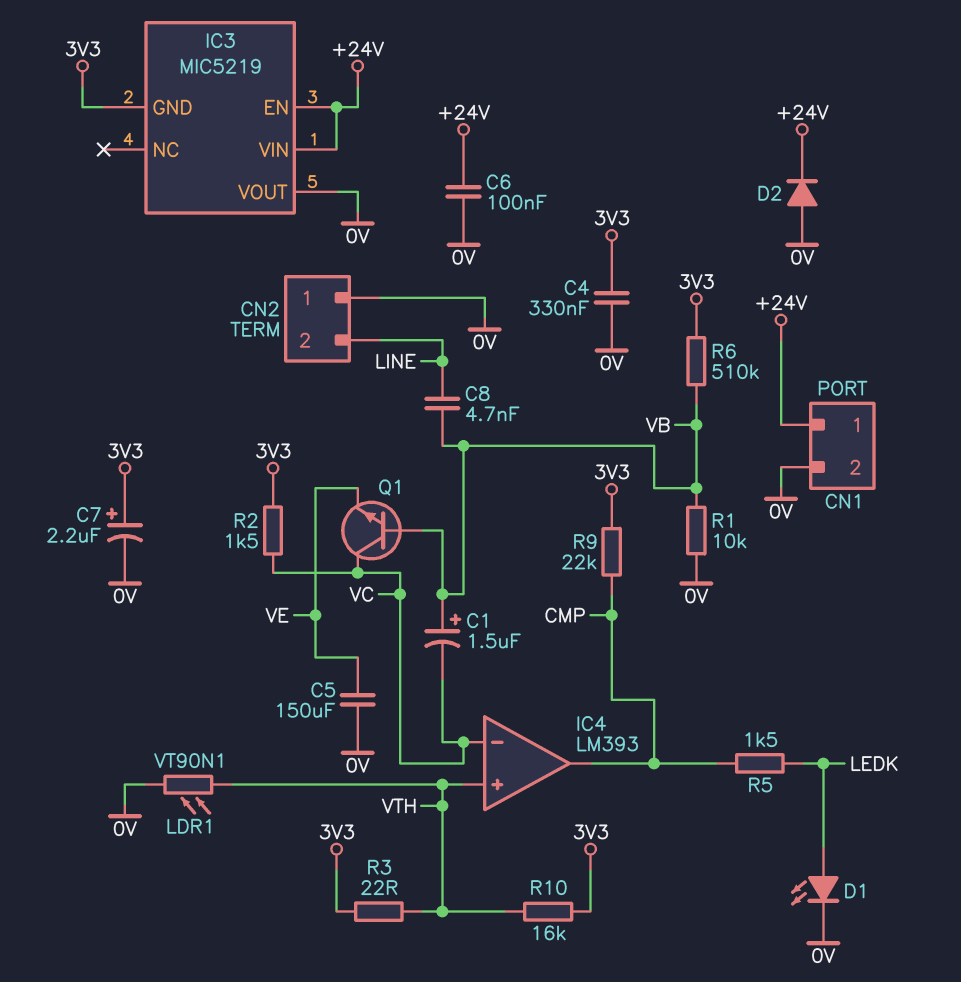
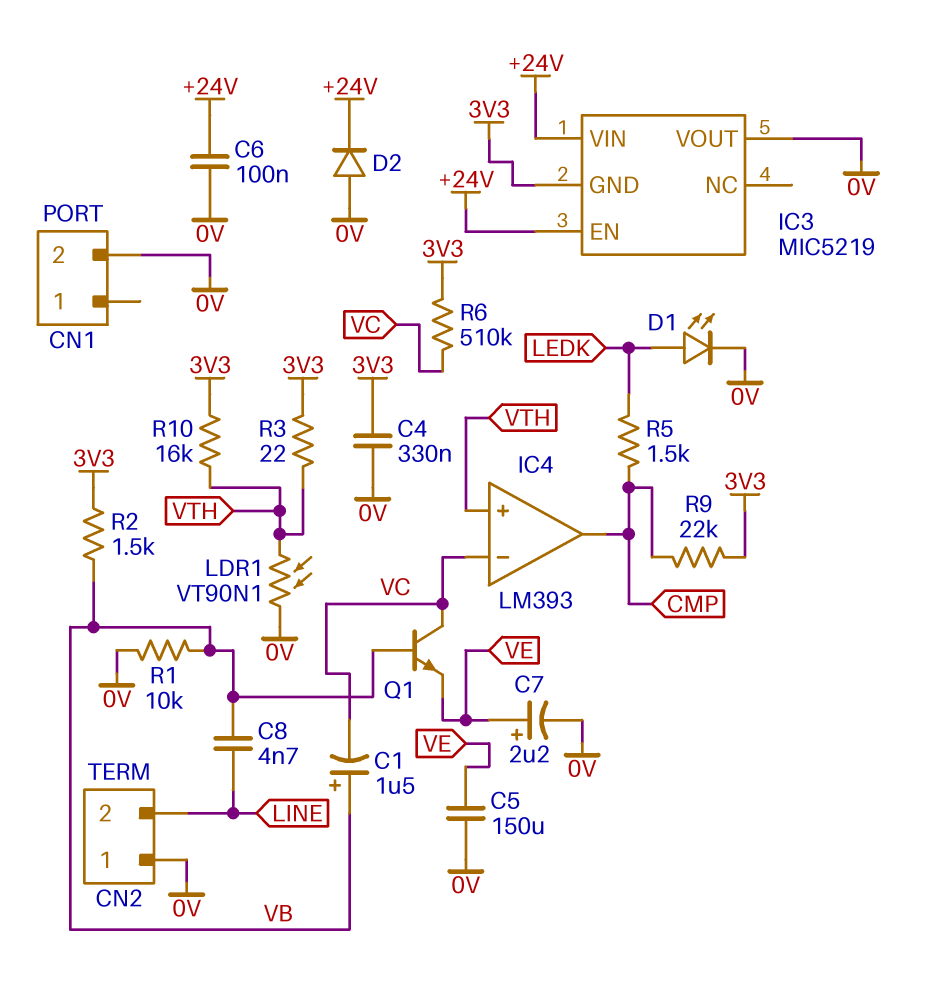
C7: 2.2uF (plus 3V3, minus 0V) -> 2.2uF (plus VE, minus 0V)
CN1 pin 1: +24V -> none
R2: 1.5k (3V3, VC) -> 1.5k (3V3, VB)
R6: 510k (3V3, VB) -> 510k (3V3, VC)

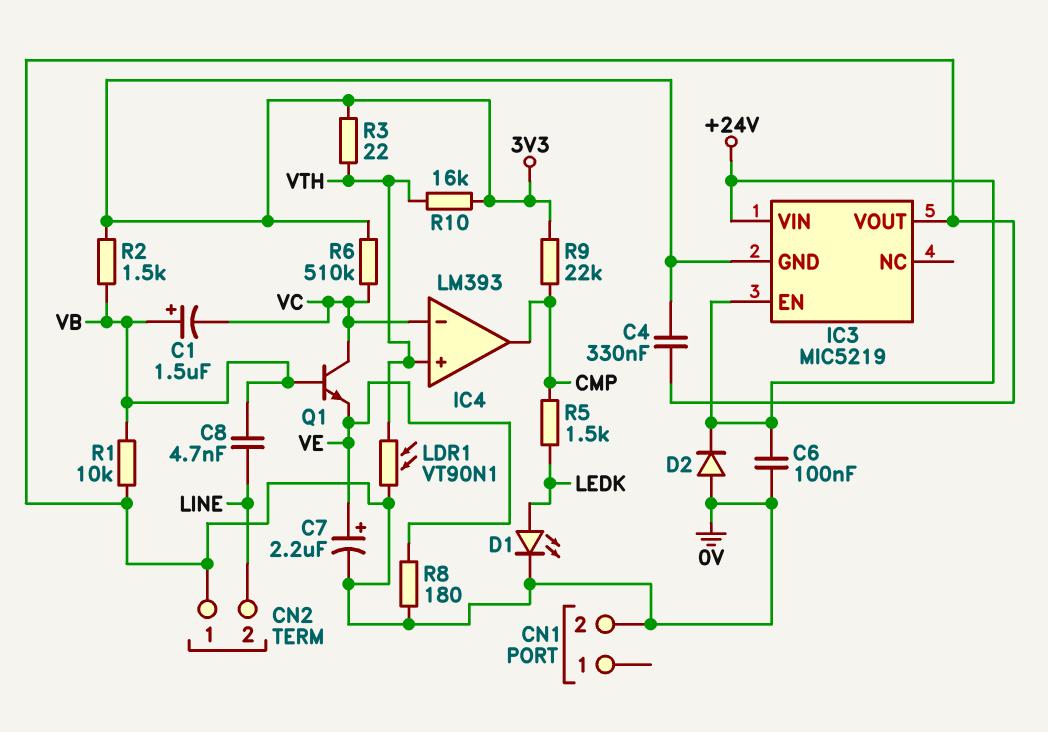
C5: 150uF (0V, VE) -> none
R8: none -> 180 (0V, VE)

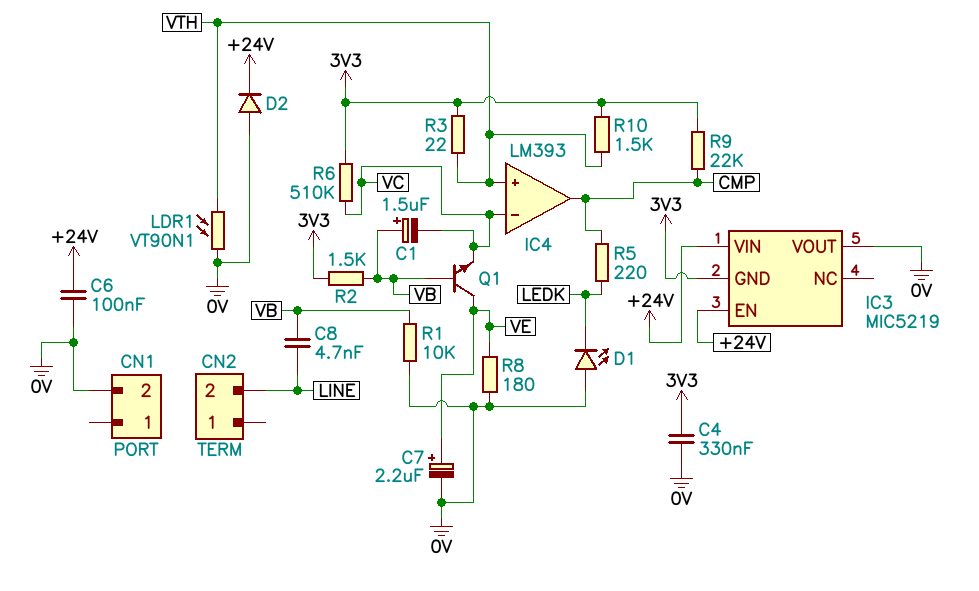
CN2 pin 1: 0V -> none
D1: LED (A LEDK, K 0V) -> LED (A 0V, K LEDK)
Q1: NPN (B VB, C VC, E VE) -> NPN (B VB, C VE, E VC)
R5: 1.5k (CMP, LEDK) -> 220 (CMP, LEDK)
R10: 16k (3V3, VTH) -> 1.5k (3V3, VTH)

